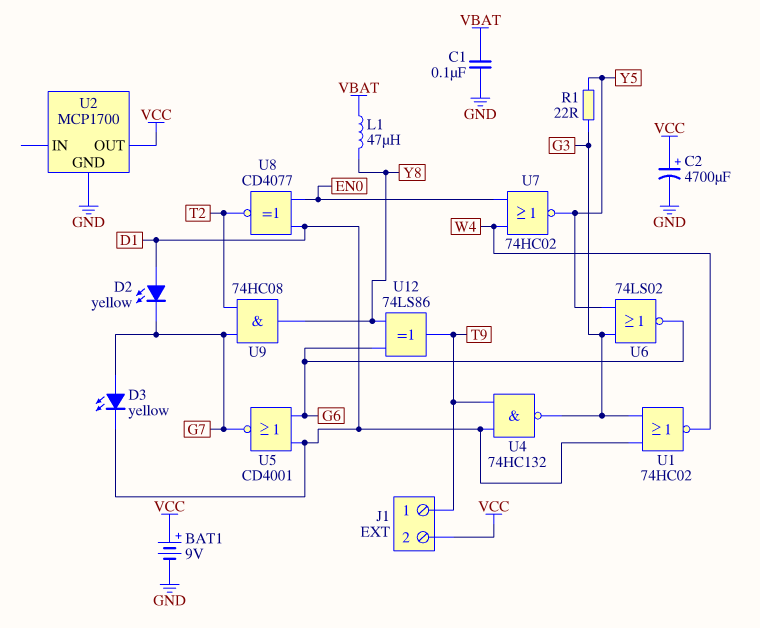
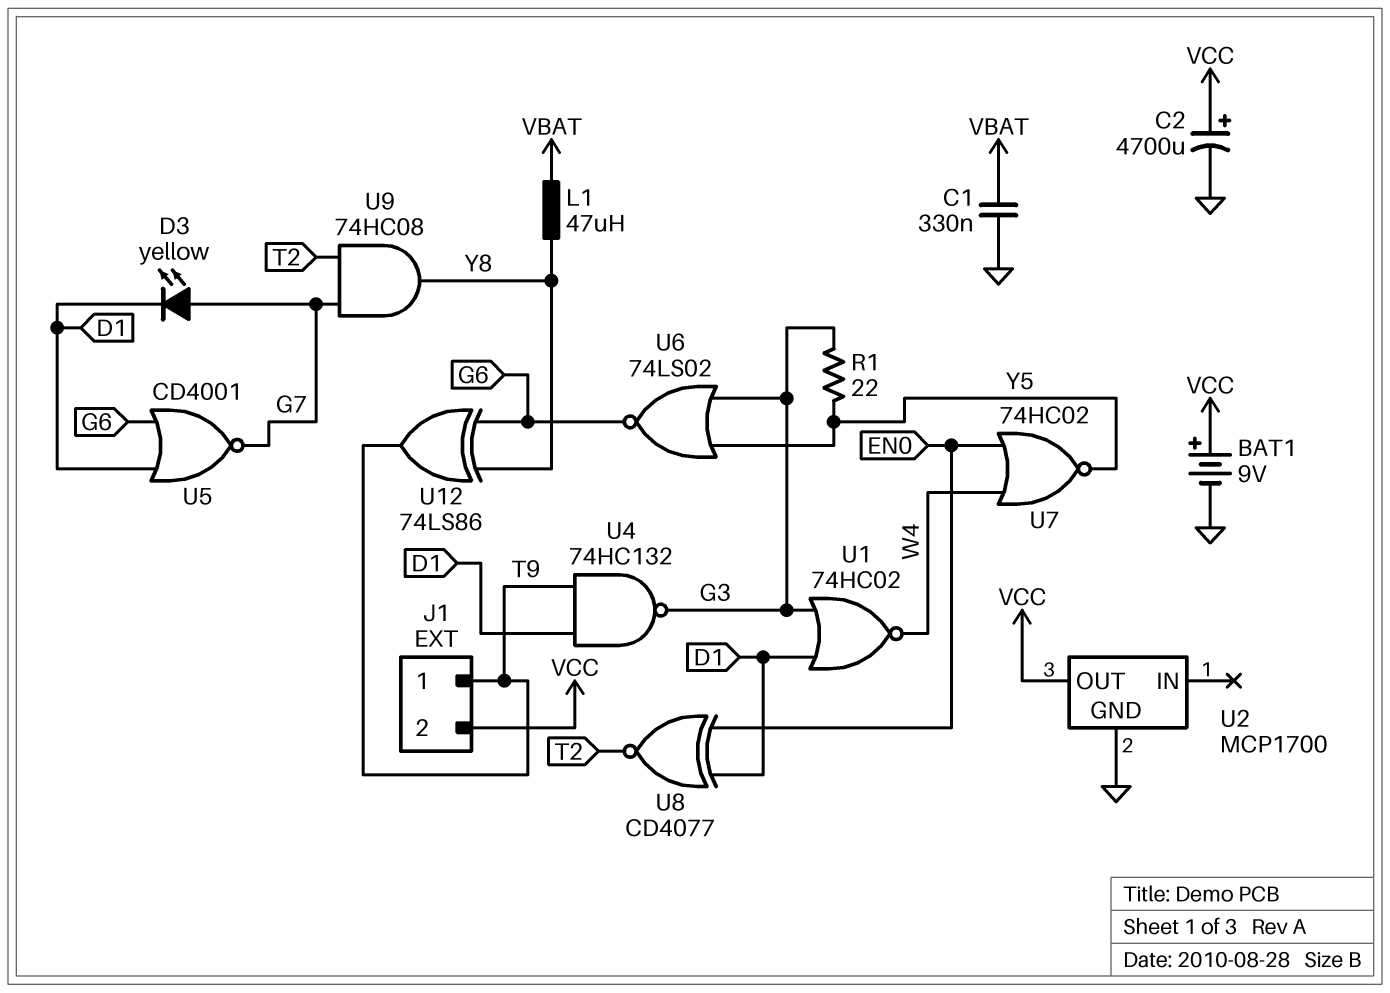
C1: 100nF (GND, VBAT) -> 330nF (GND, VBAT)
D2: LED yellow (A D1, K G7) -> none

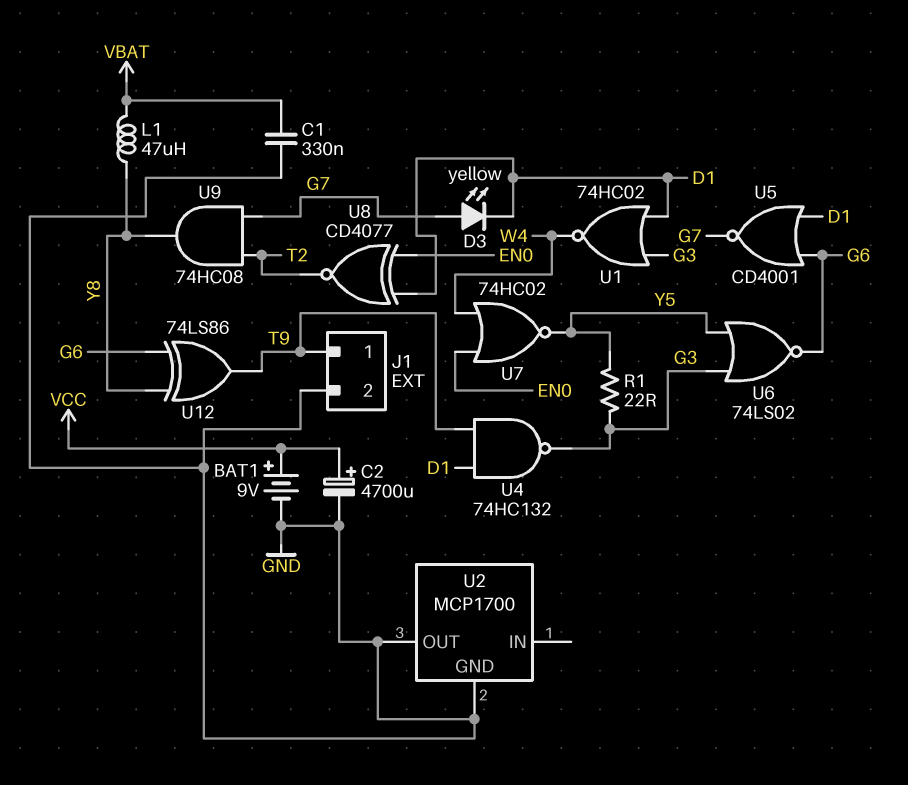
J1 pin 2: VCC -> GND
U2 pin OUT: VCC -> GND

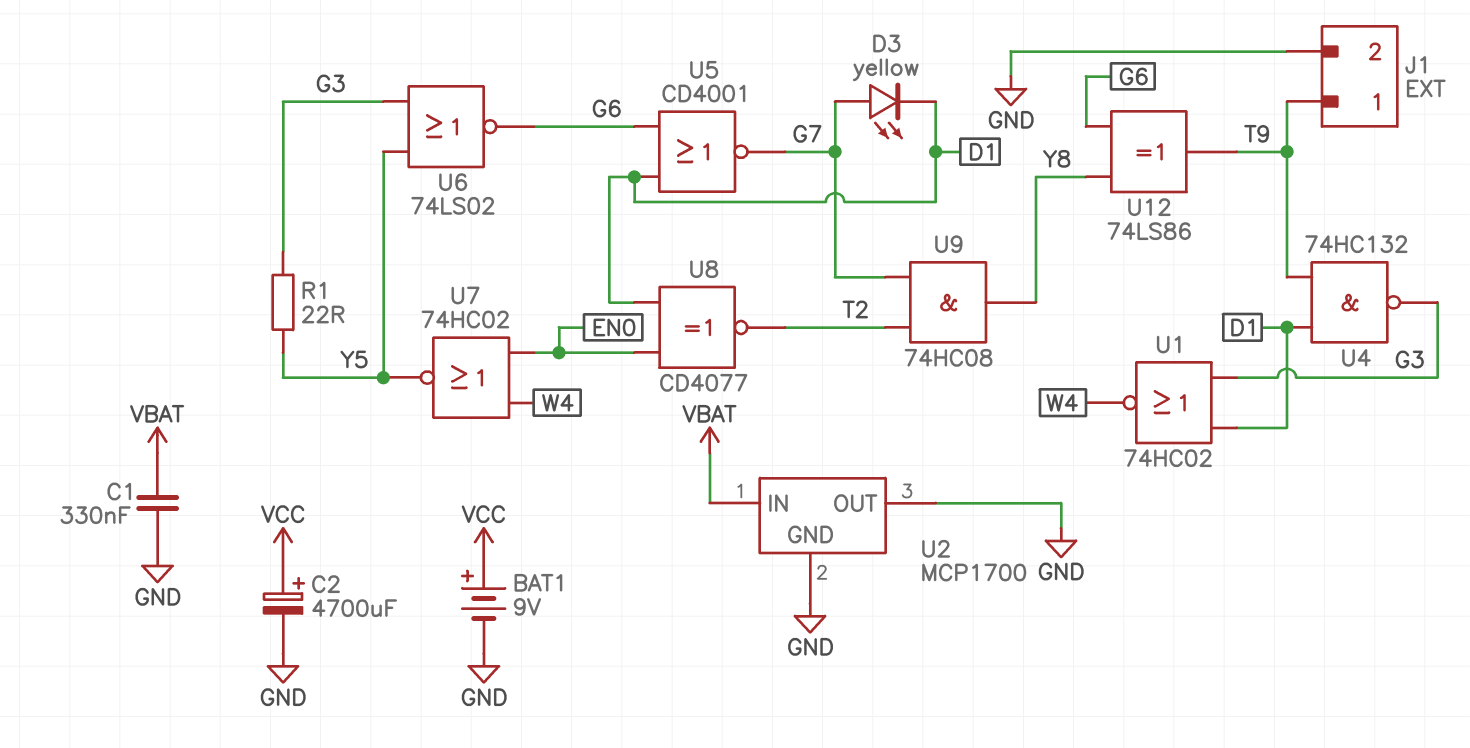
L1: 47uH (VBAT, Y8) -> none
U2 pin IN: none -> VBAT

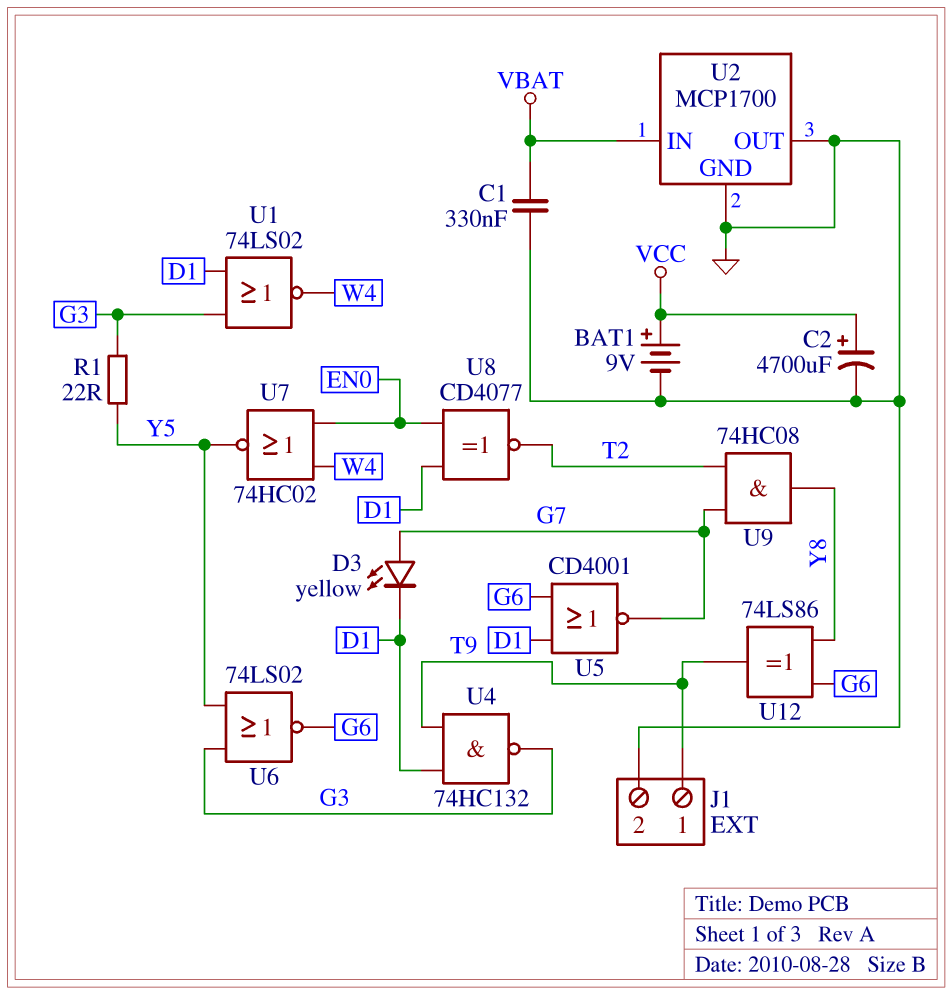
U1: NOR 74HC02 (in D1, in G3, out W4) -> NOR 74LS02 (in D1, in G3, out W4)

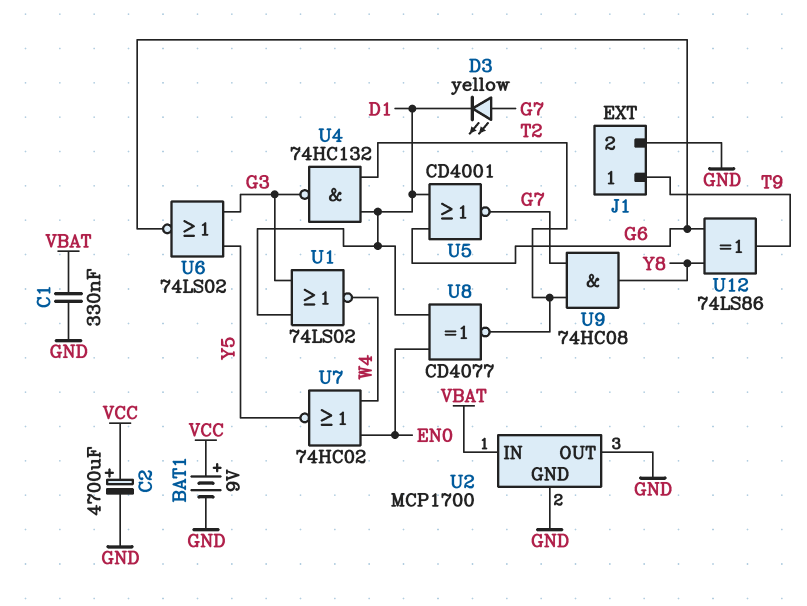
R1: 22 (G3, Y5) -> none
U4: NAND 74HC132 (in D1, in T9, out G3) -> NAND 74HC132 (in D1, in T2, out G3)

